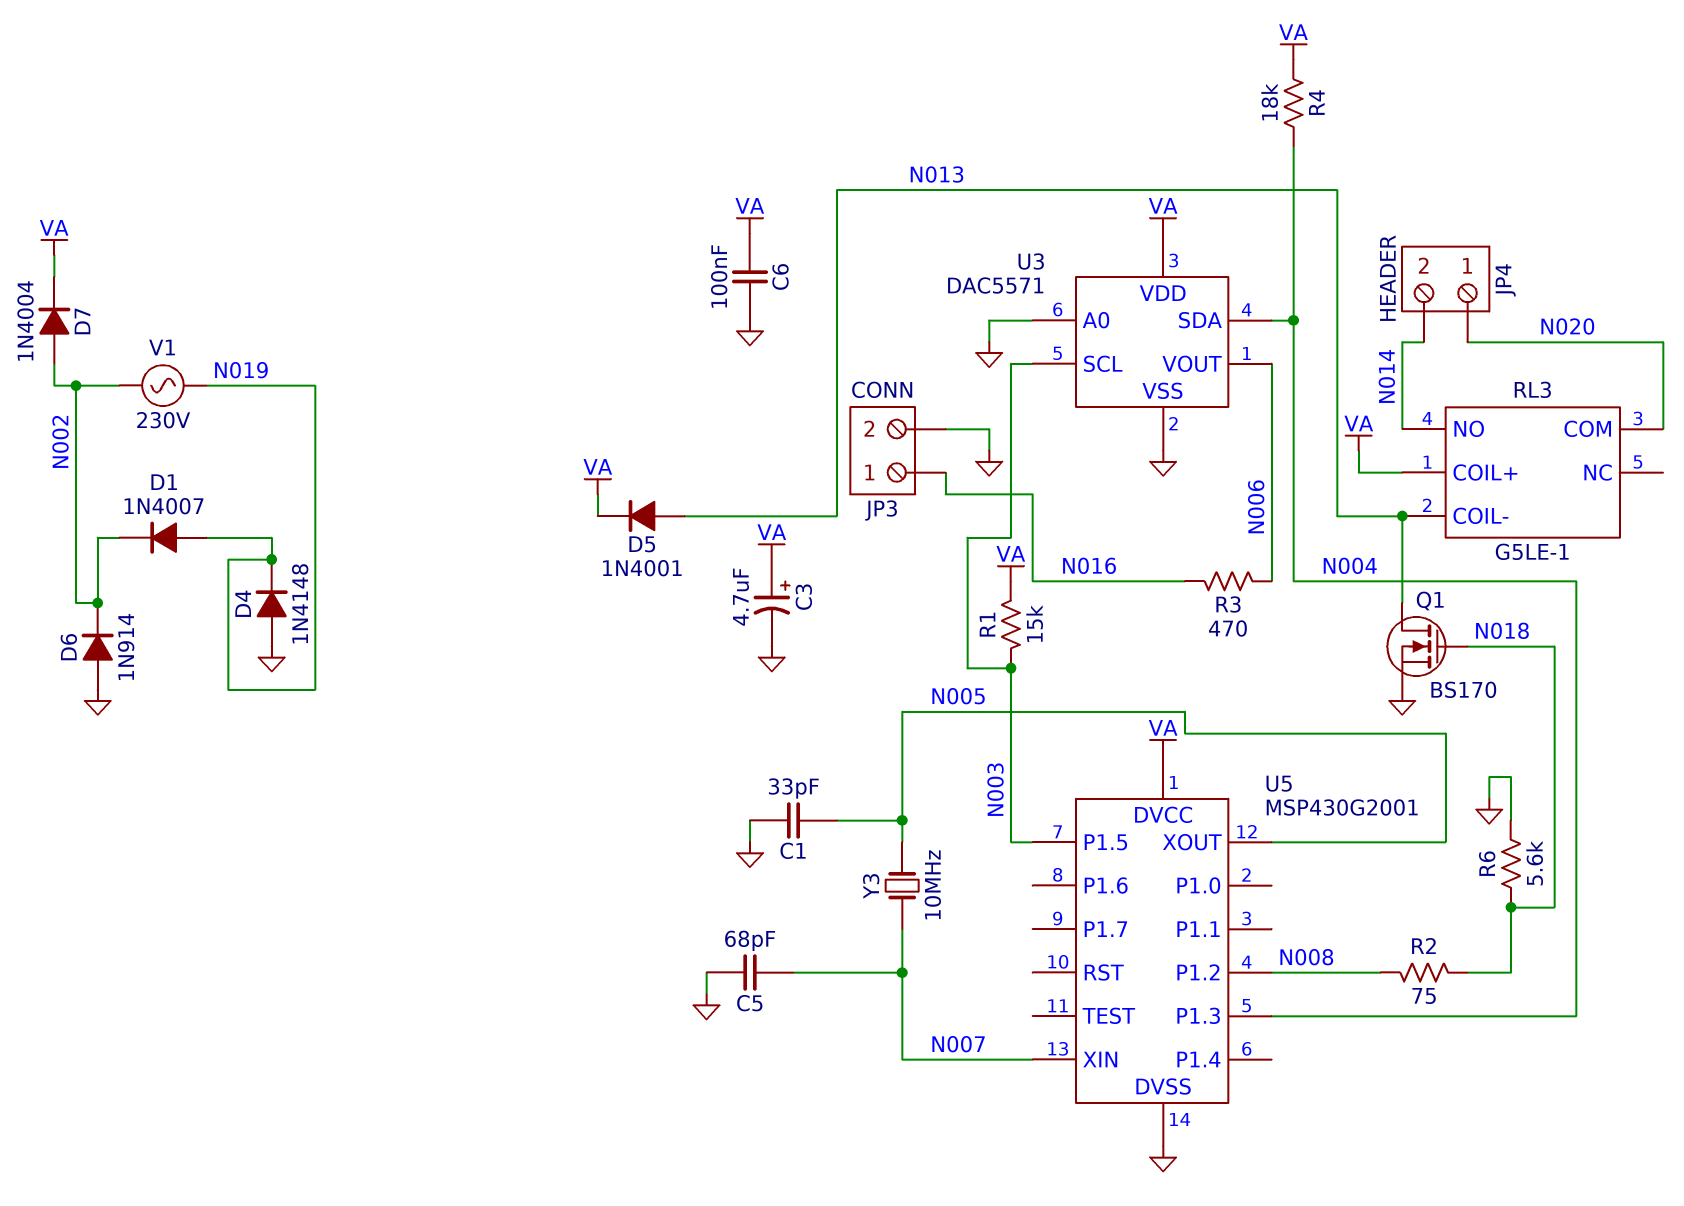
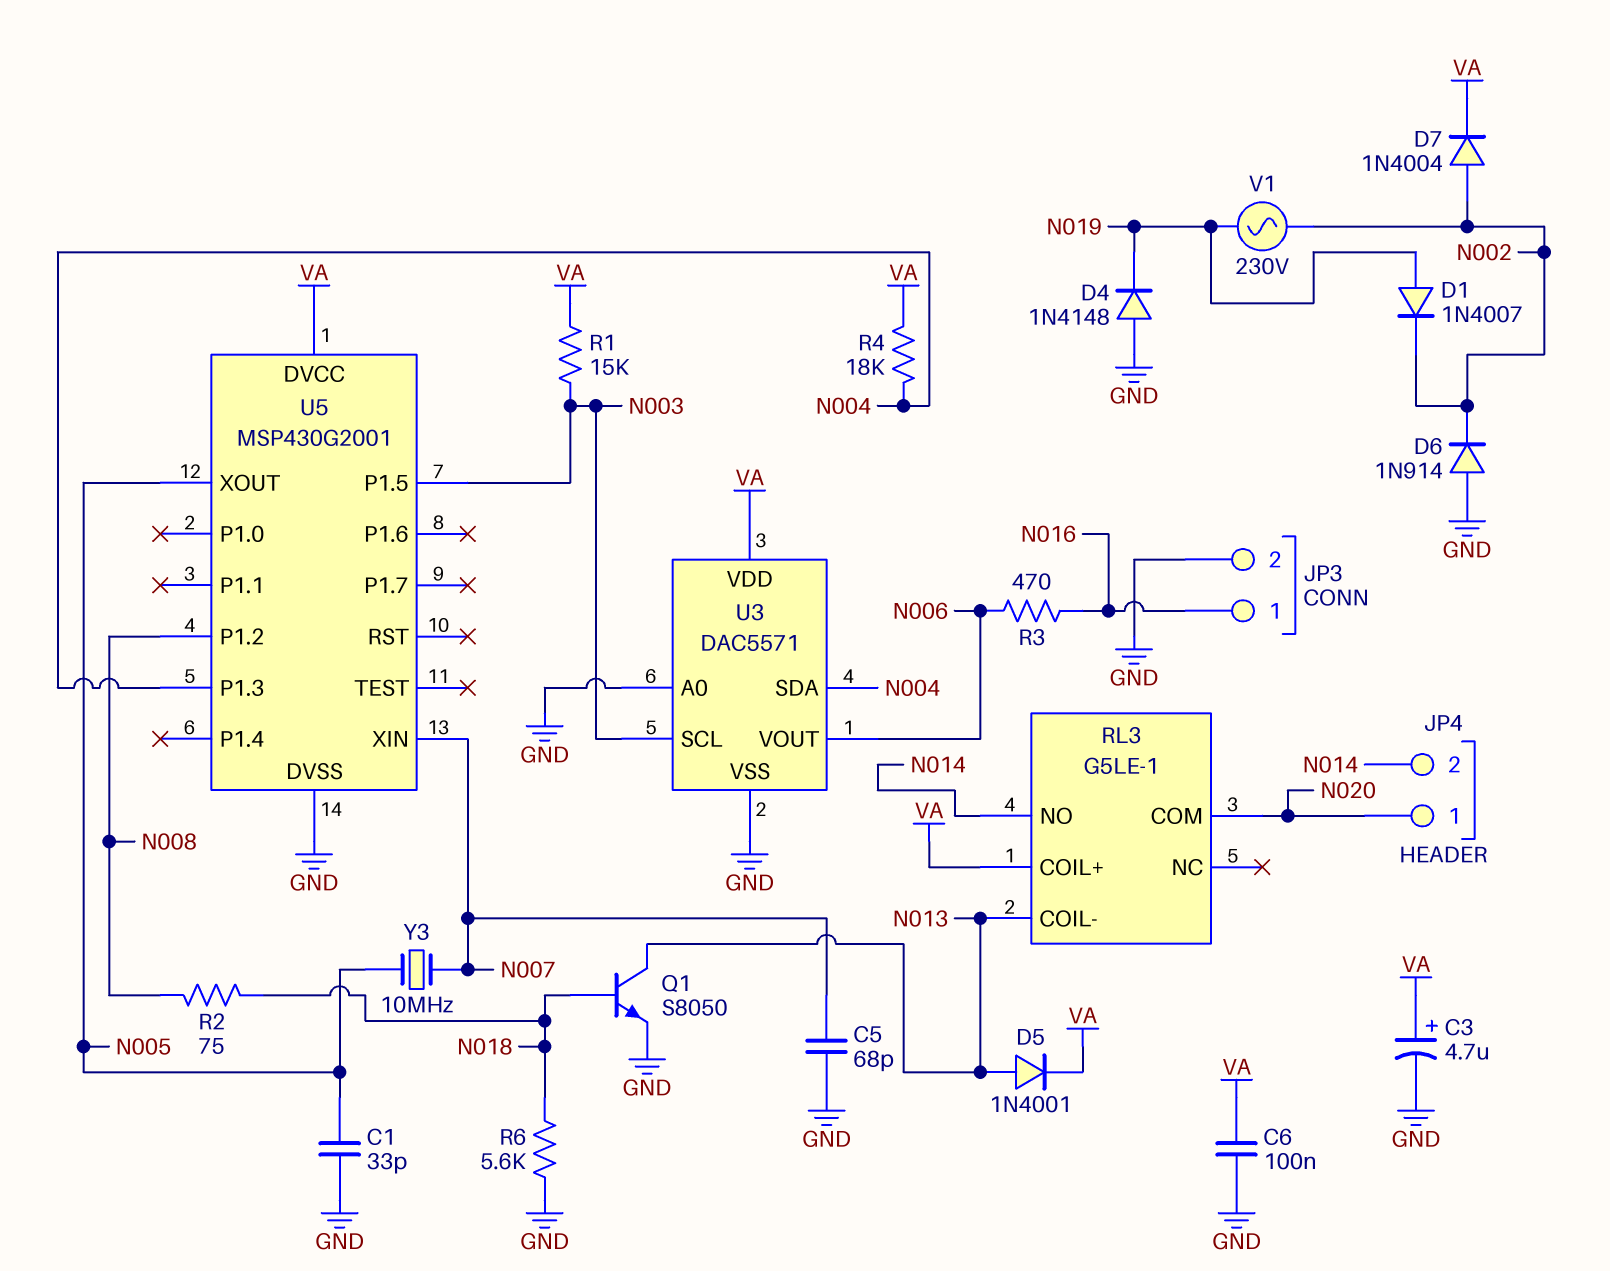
Q1: NMOS BS170 (G N018, D N013, S GND) -> NPN S8050 (B N018, C N013, E GND)

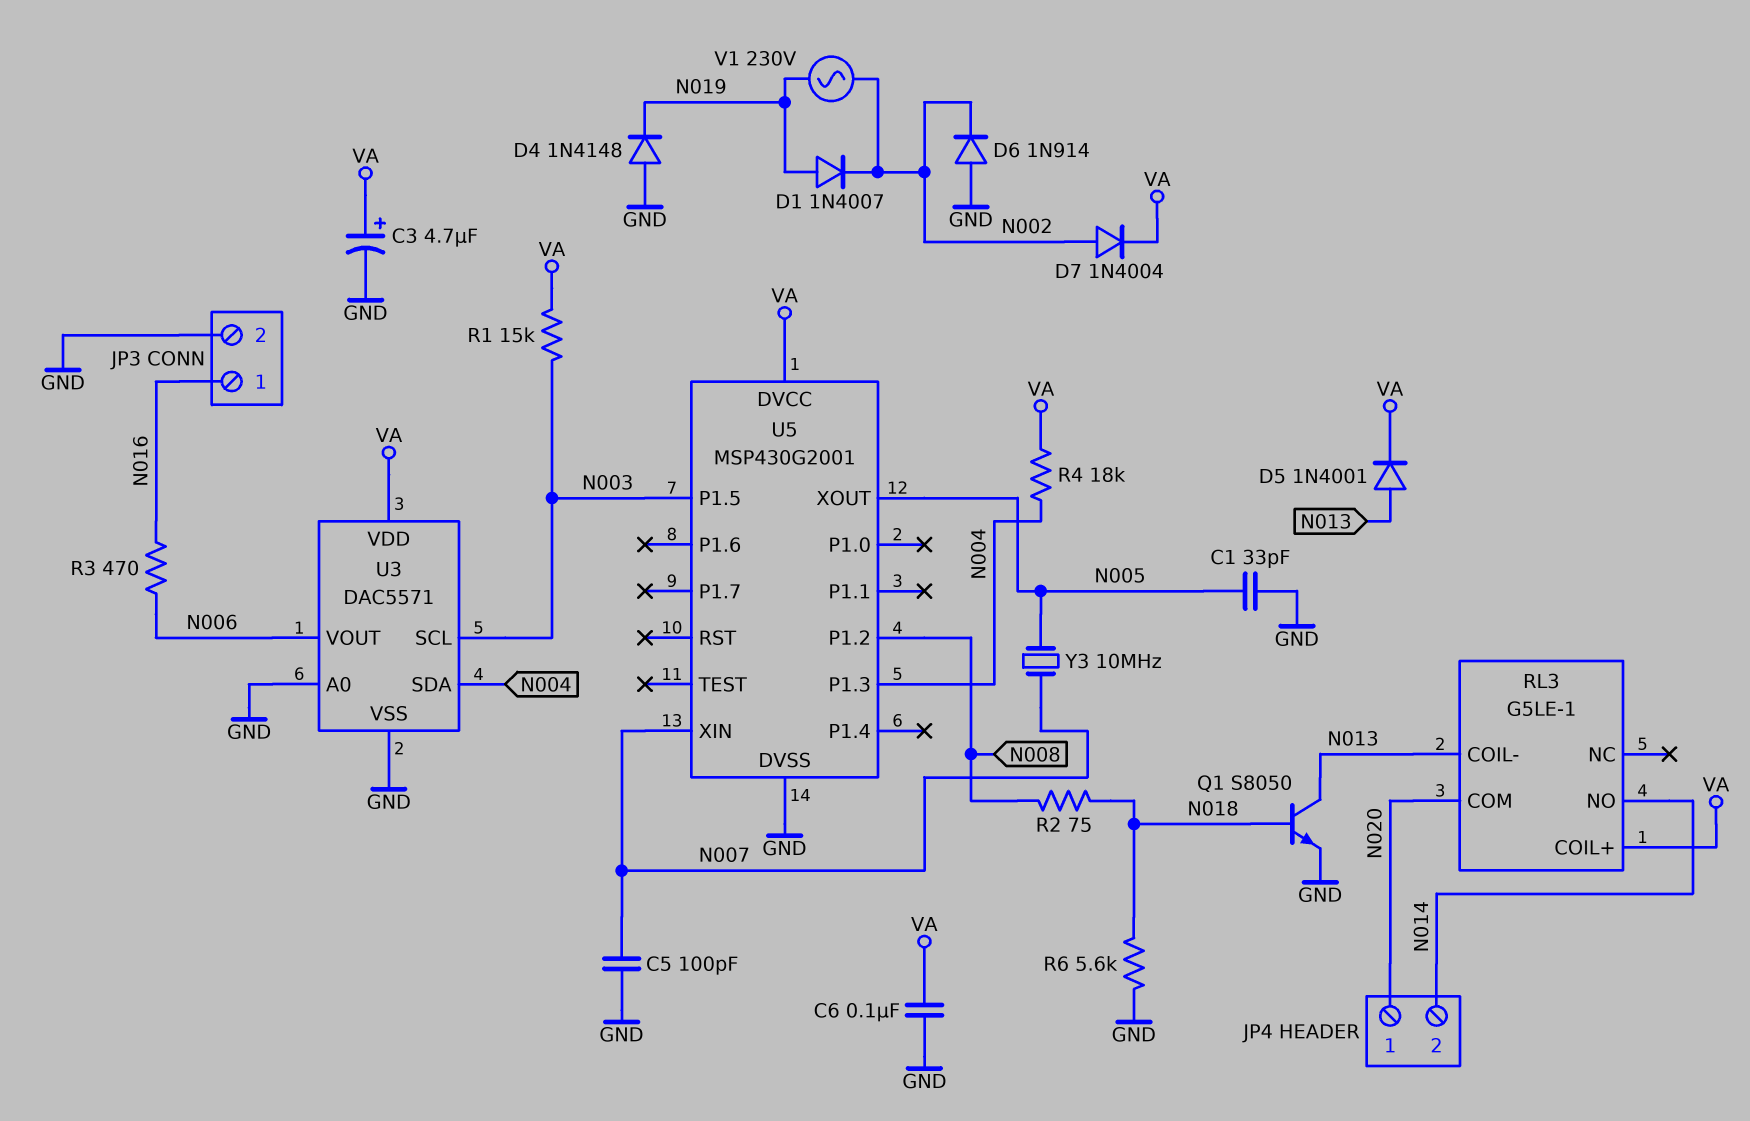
C5: 68pF (GND, N007) -> 100pF (GND, N007)

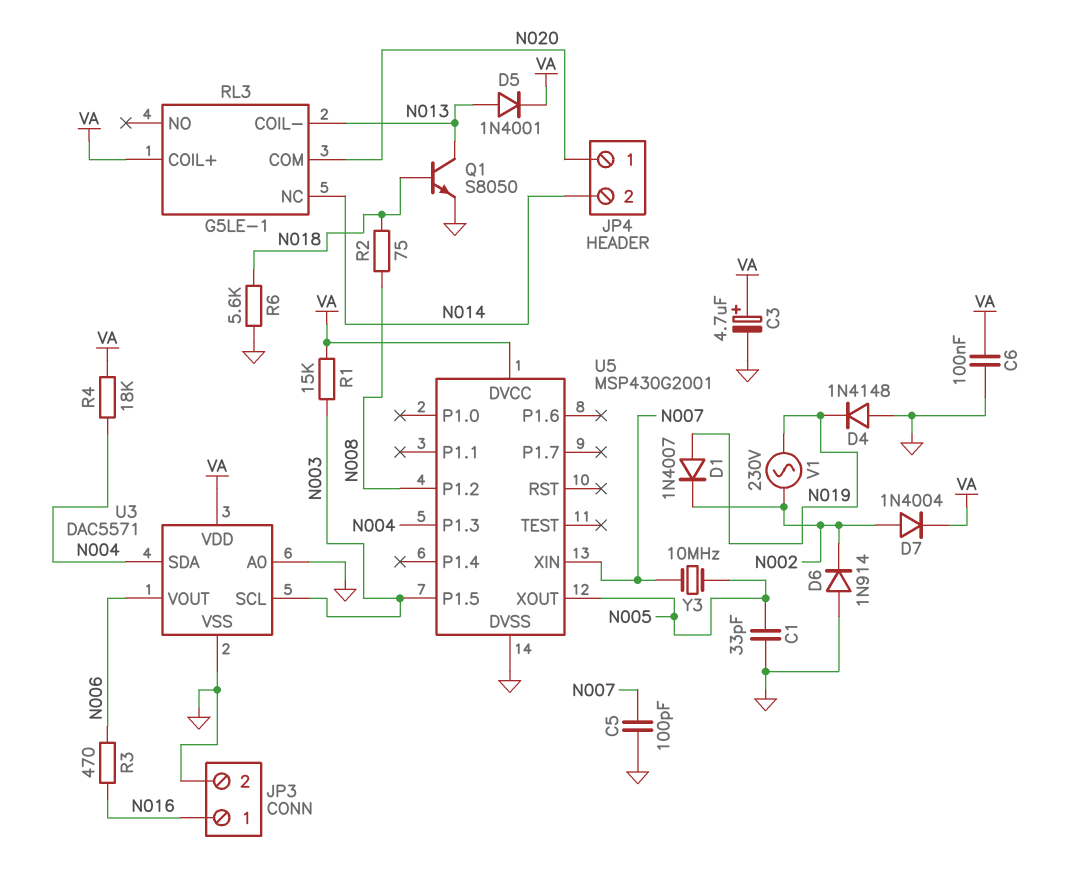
RL3 pin NC: none -> N014
RL3 pin NO: N014 -> none

